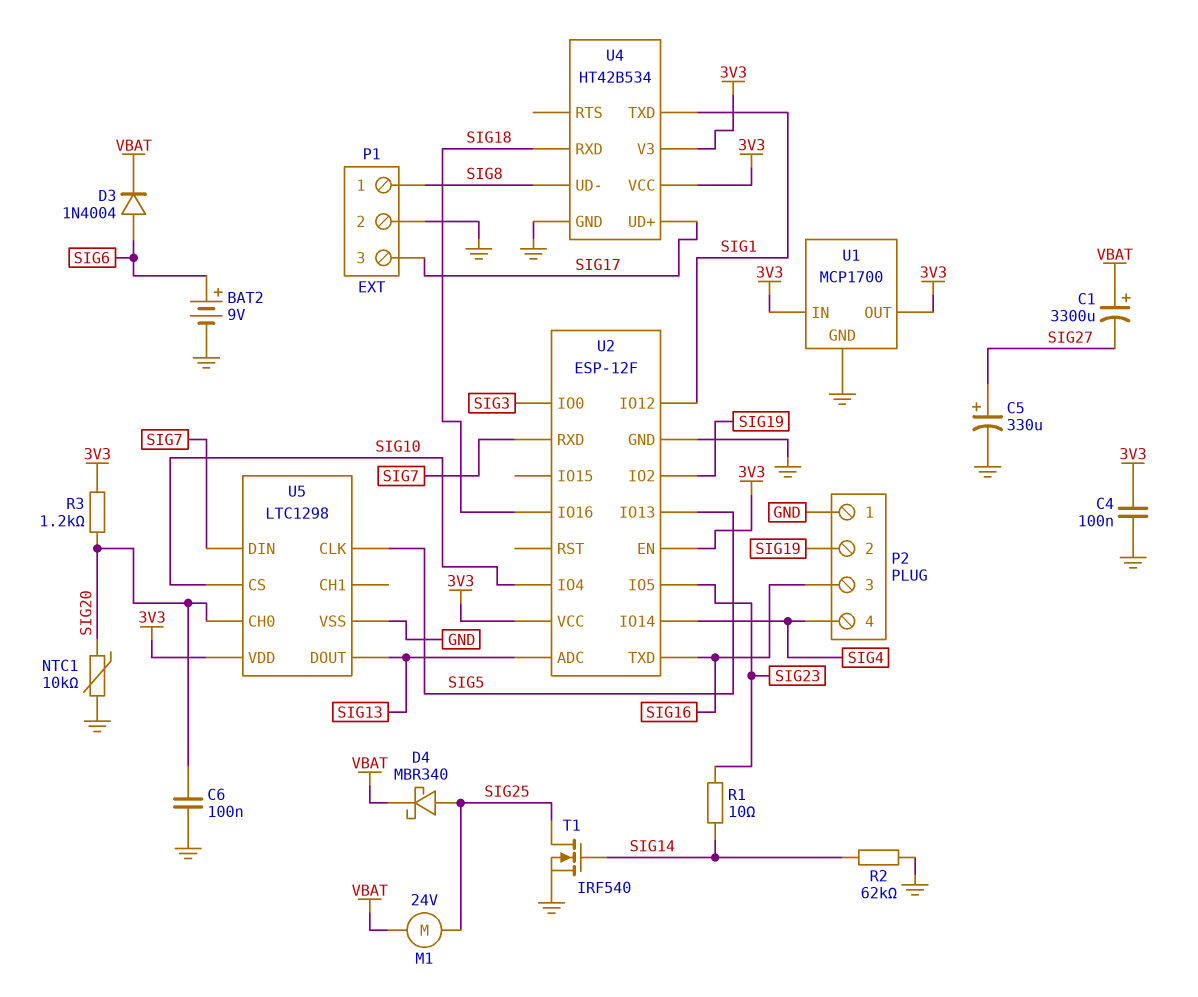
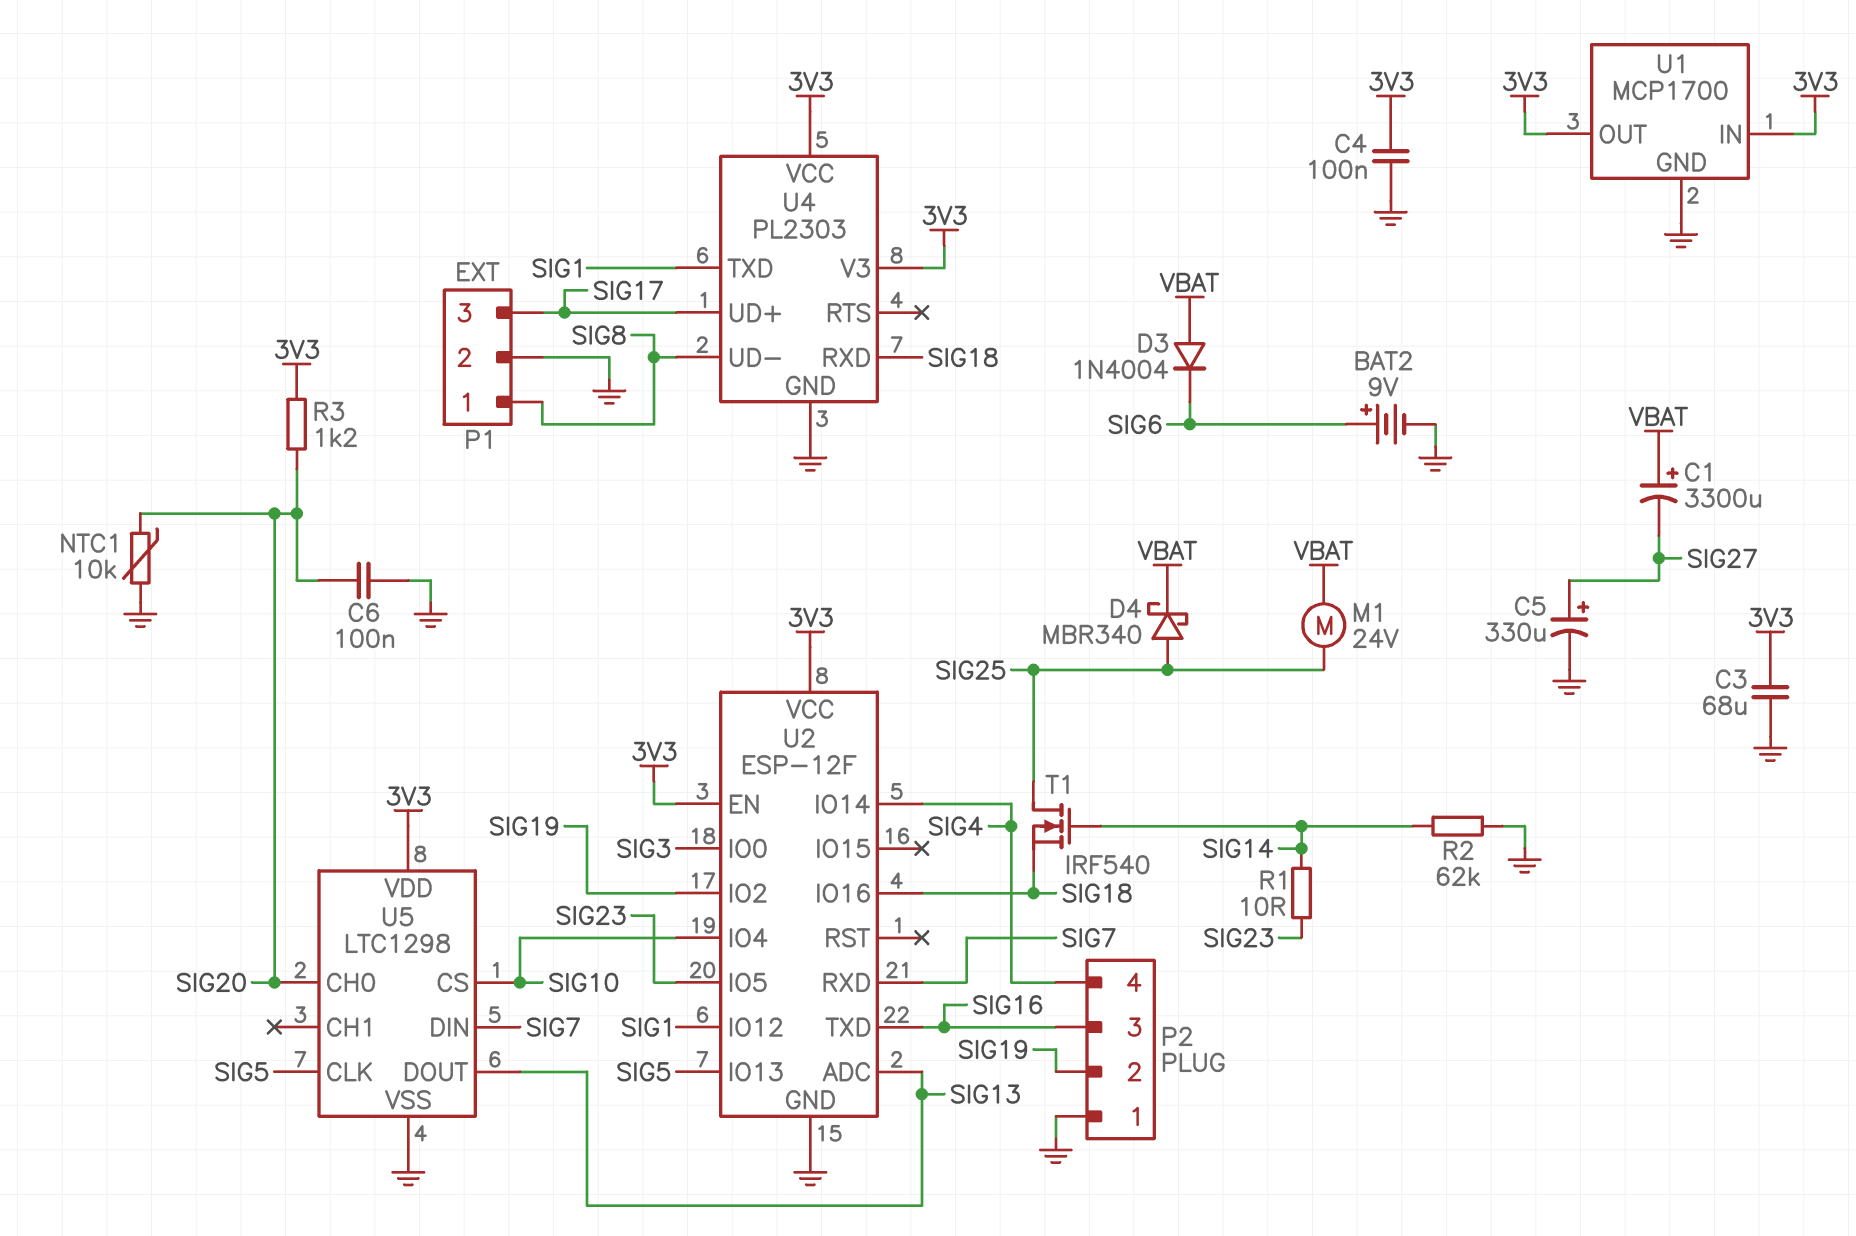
C3: none -> 68uF (3V3, GND)
D3: diode 1N4004 (A SIG6, K VBAT) -> diode 1N4004 (A VBAT, K SIG6)
T1: NMOS IRF540 (G SIG14, D SIG25, S GND) -> NMOS IRF540 (G SIG14, D SIG25, S SIG18)
U4: HT42B534 -> PL2303

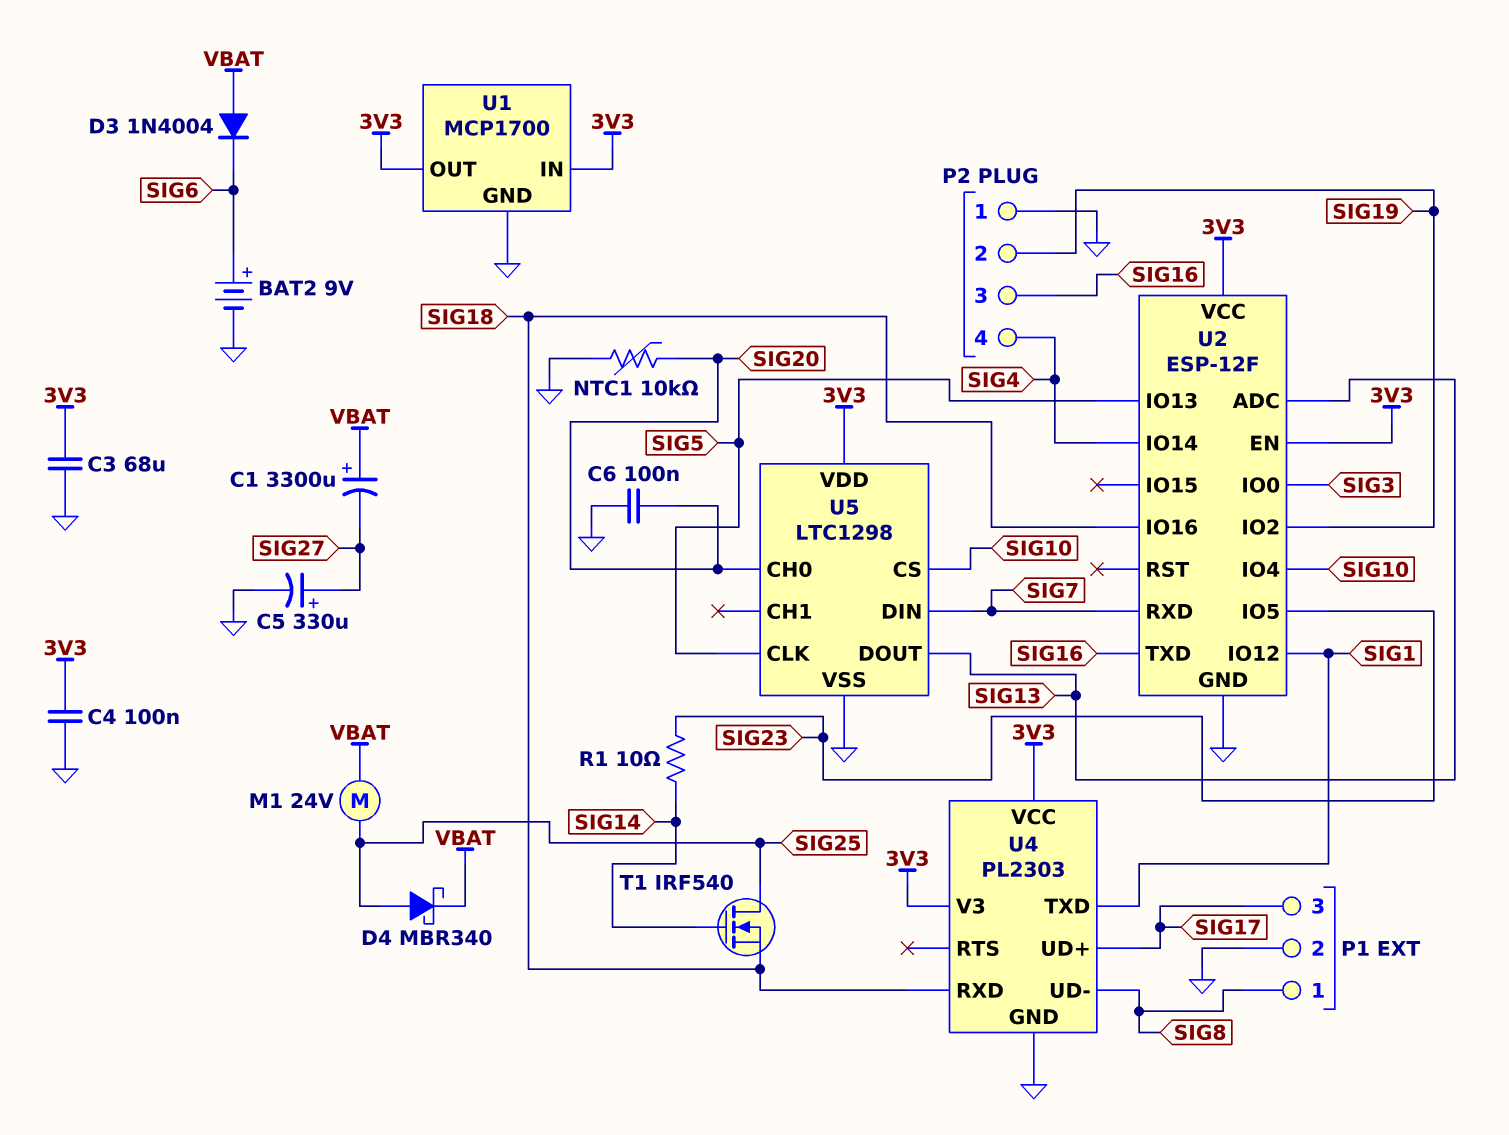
R2: 62k (GND, SIG14) -> none
R3: 1.2k (3V3, SIG20) -> none

